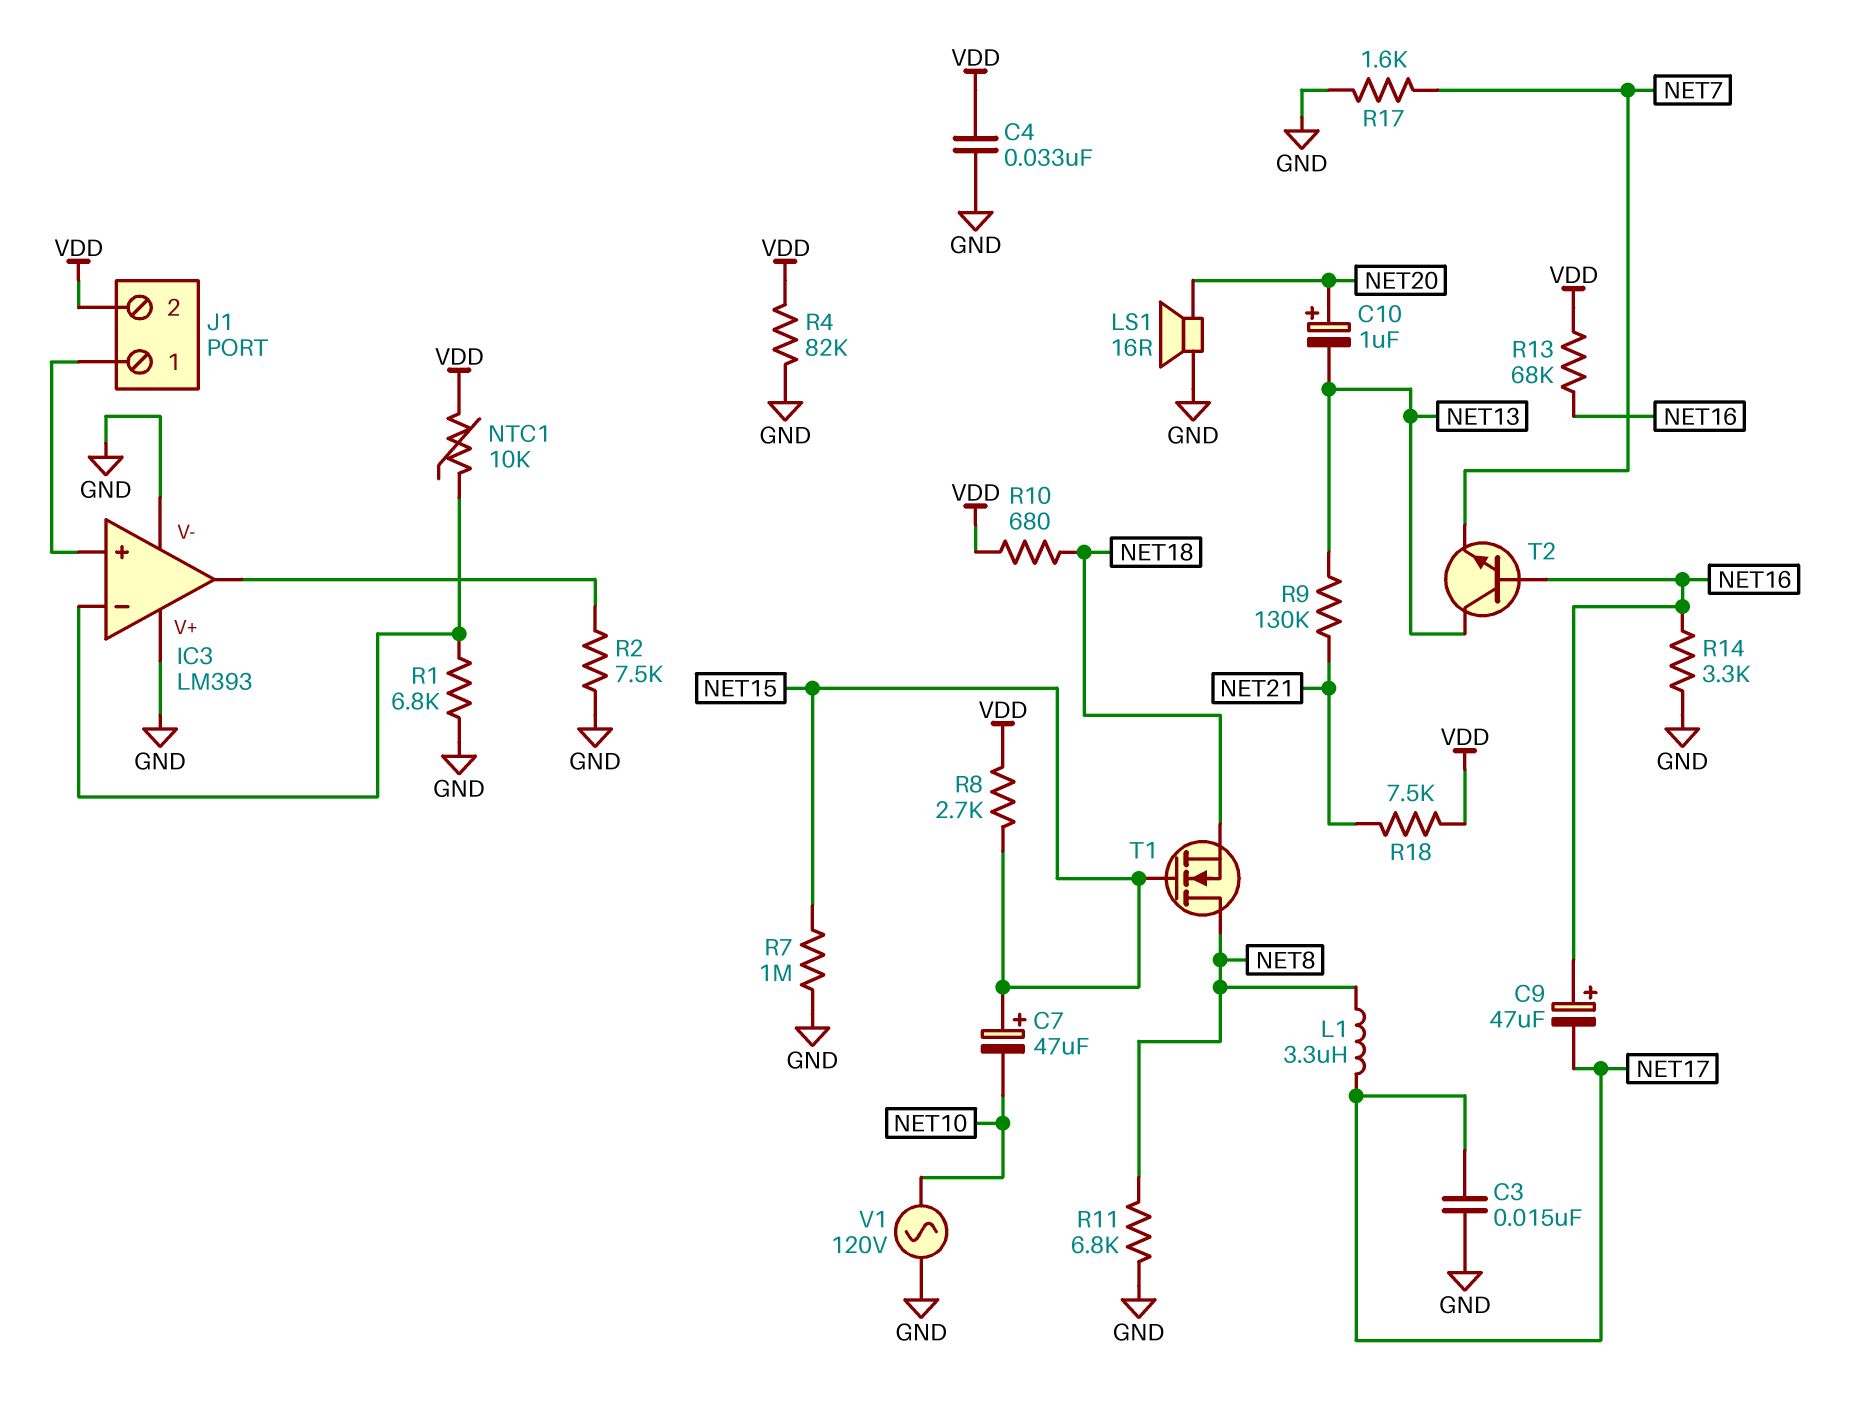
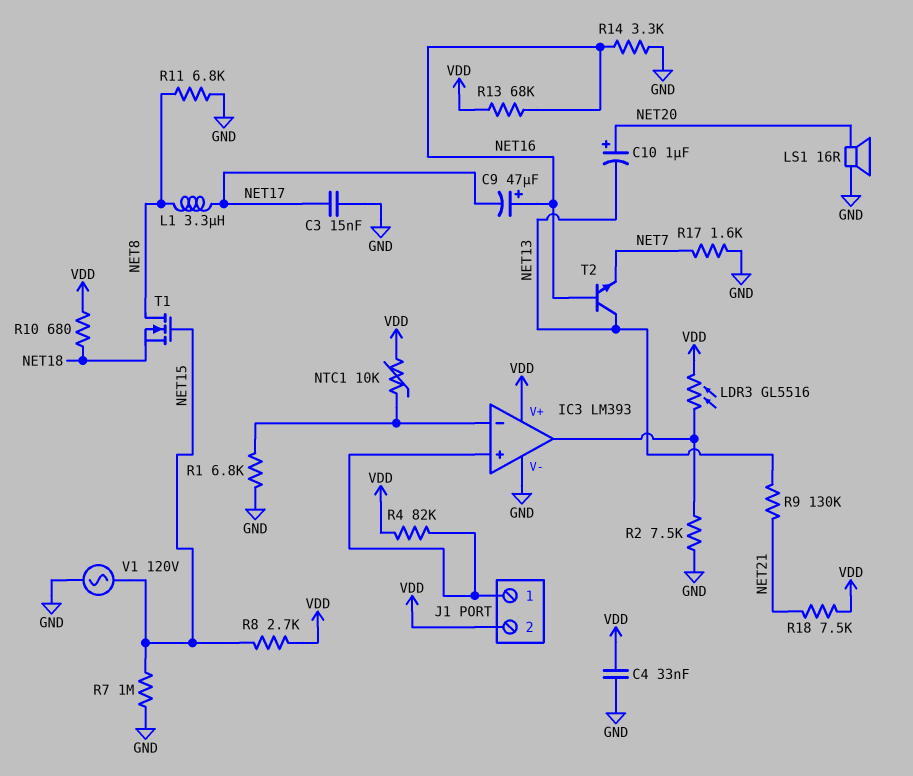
C7: 47uF (plus NET15, minus NET10) -> none
IC3 pin V+: GND -> VDD
LDR3: none -> GL5516 (IC3/out, VDD)
R4: 82k (GND, VDD) -> 82k (IC3/in+, VDD)
V1: AC 120V (GND, NET10) -> AC 120V (GND, NET15)

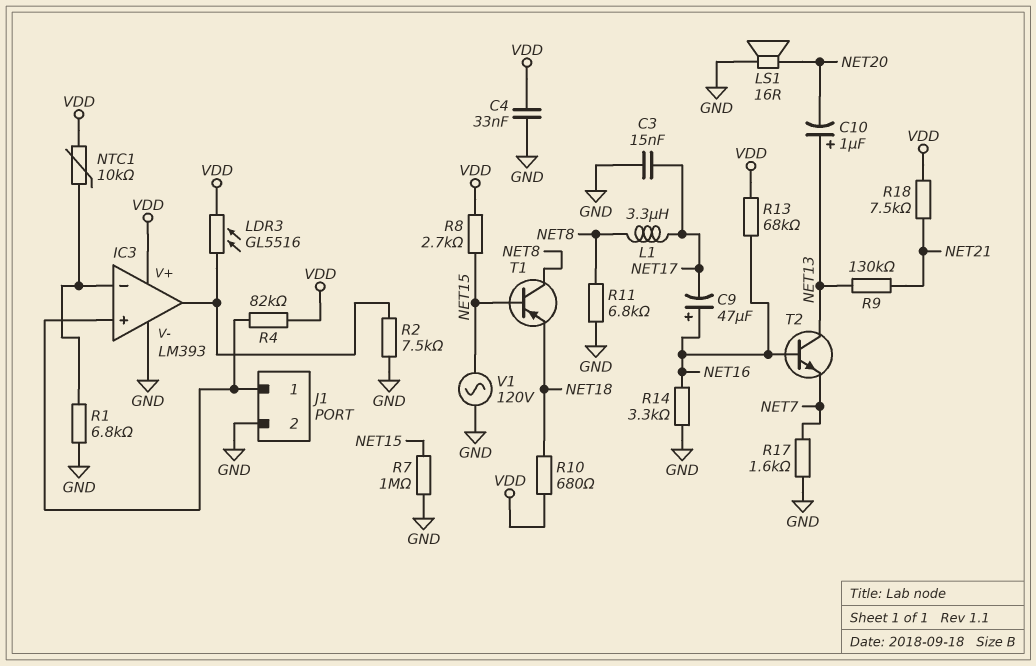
C10: 1uF (plus NET20, minus NET13) -> 1uF (plus NET13, minus NET20)
J1 pin 2: VDD -> GND
T1: NMOS (G NET15, D NET8, S NET18) -> PNP (B NET15, C NET8, E NET18)

